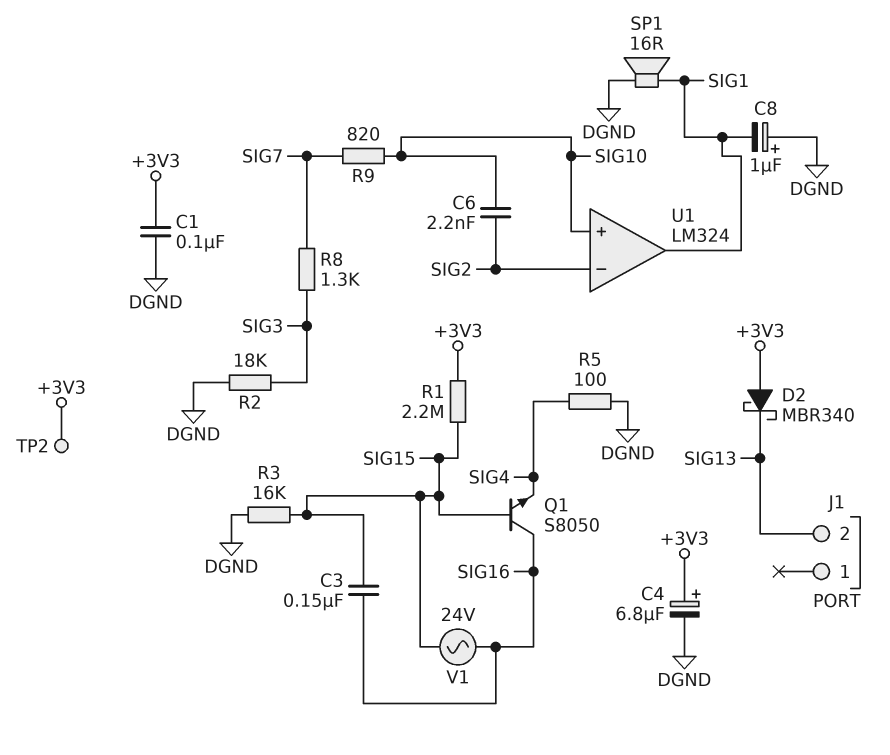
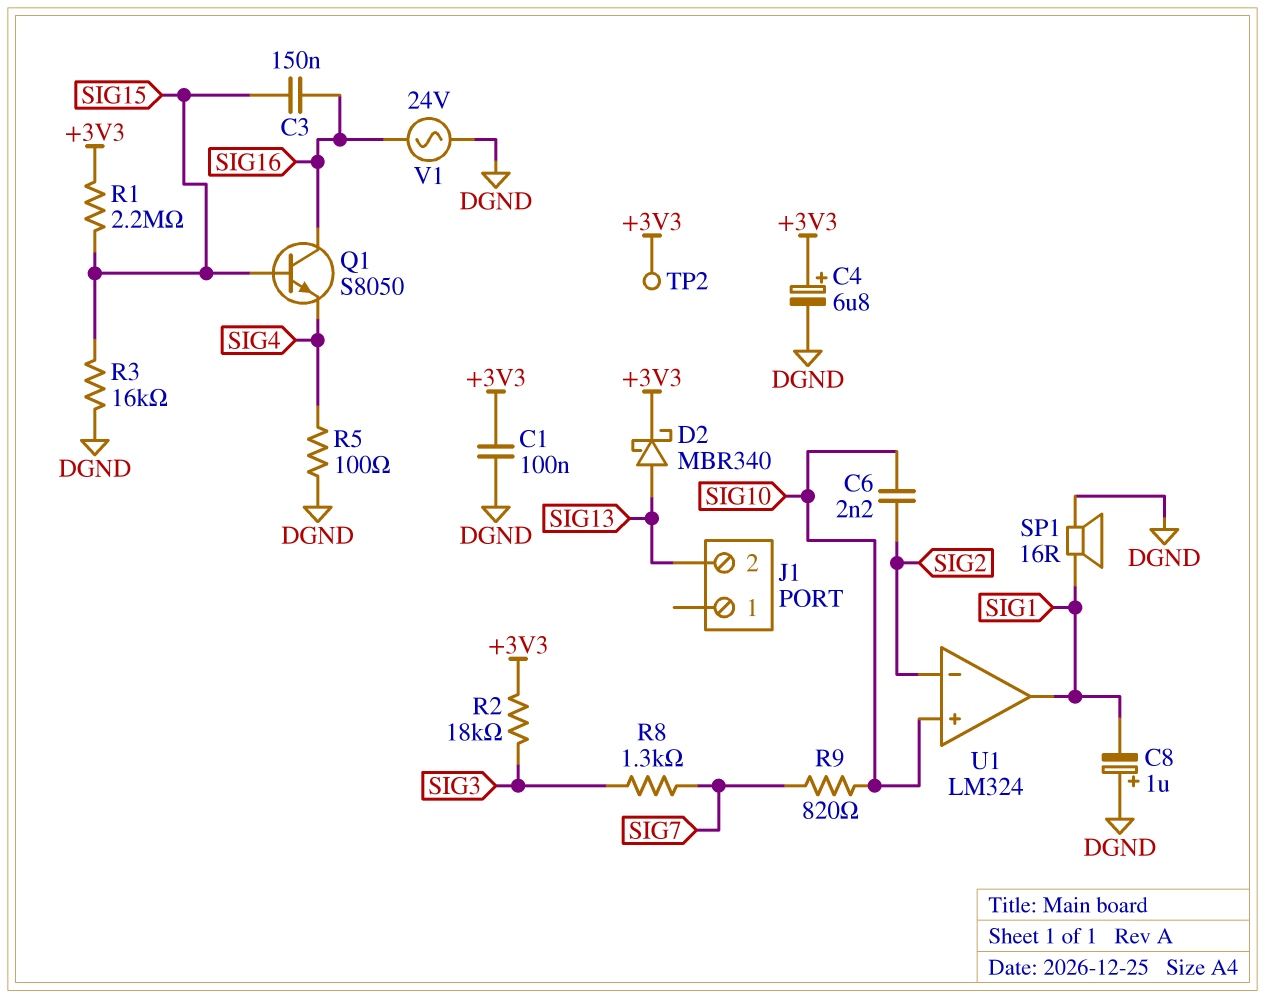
D2: schottky MBR340 (A +3V3, K SIG13) -> schottky MBR340 (A SIG13, K +3V3)
R2: 18k (DGND, SIG3) -> 18k (+3V3, SIG3)
V1: AC 24V (SIG15, SIG16) -> AC 24V (DGND, SIG16)

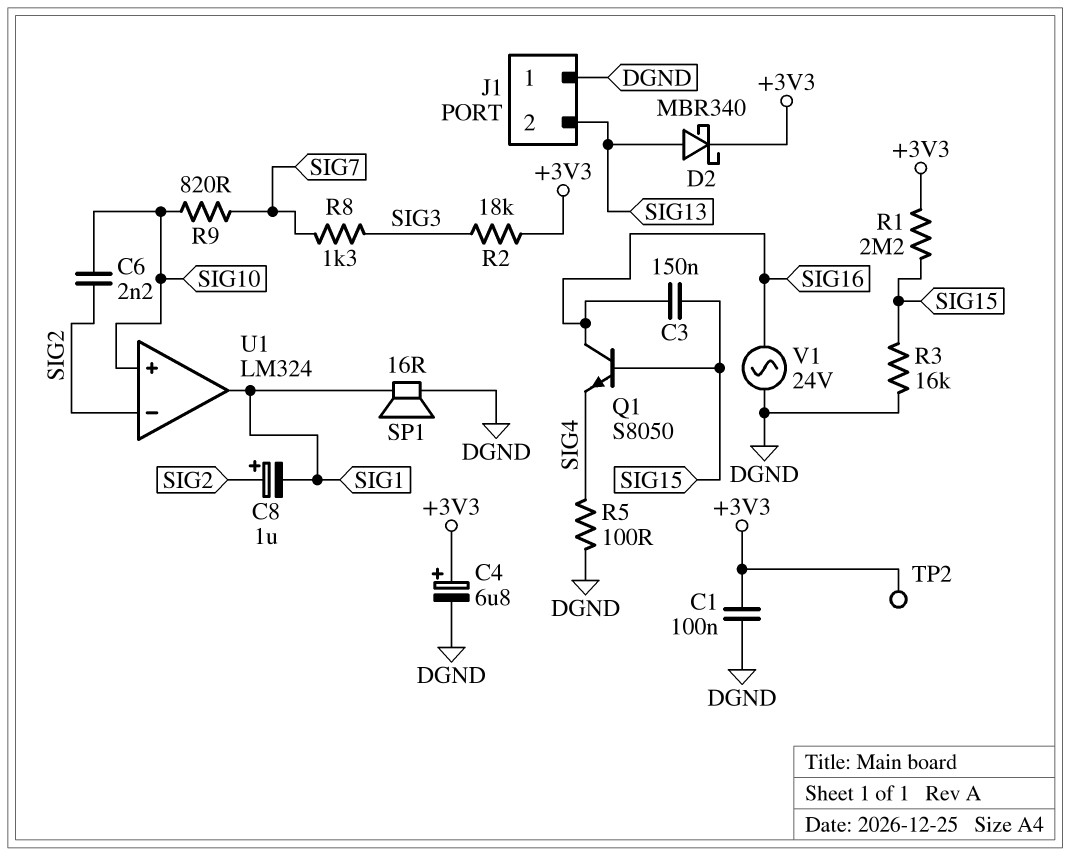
C8: 1uF (plus DGND, minus SIG1) -> 1uF (plus SIG2, minus SIG1)
J1 pin 1: none -> DGND

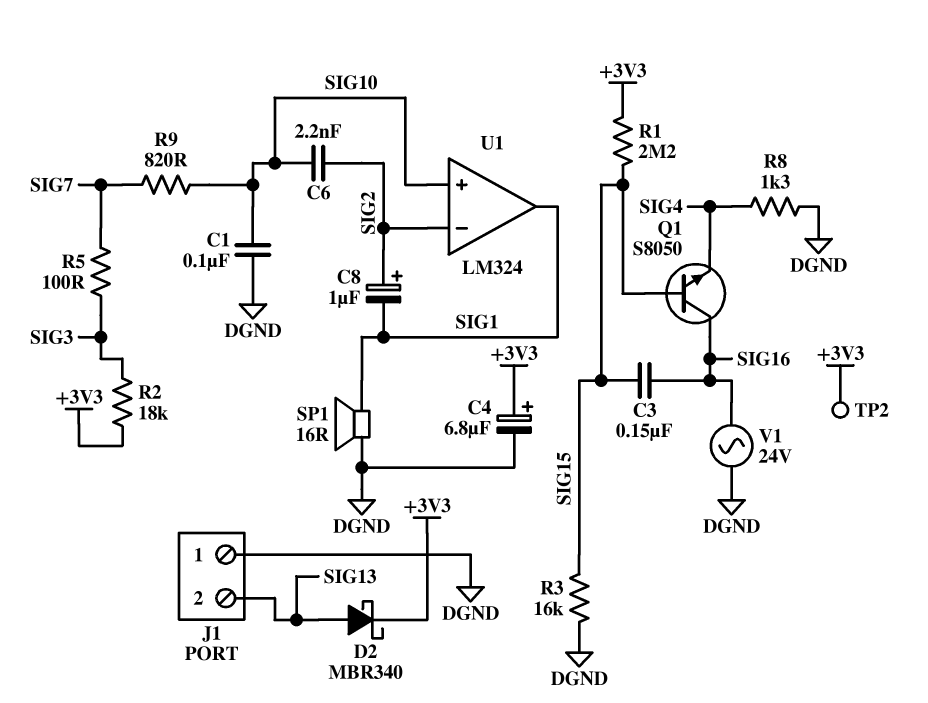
C1: 100nF (+3V3, DGND) -> 100nF (DGND, SIG10)
R5: 100 (DGND, SIG4) -> 100 (SIG3, SIG7)
R8: 1.3k (SIG3, SIG7) -> 1.3k (DGND, SIG4)

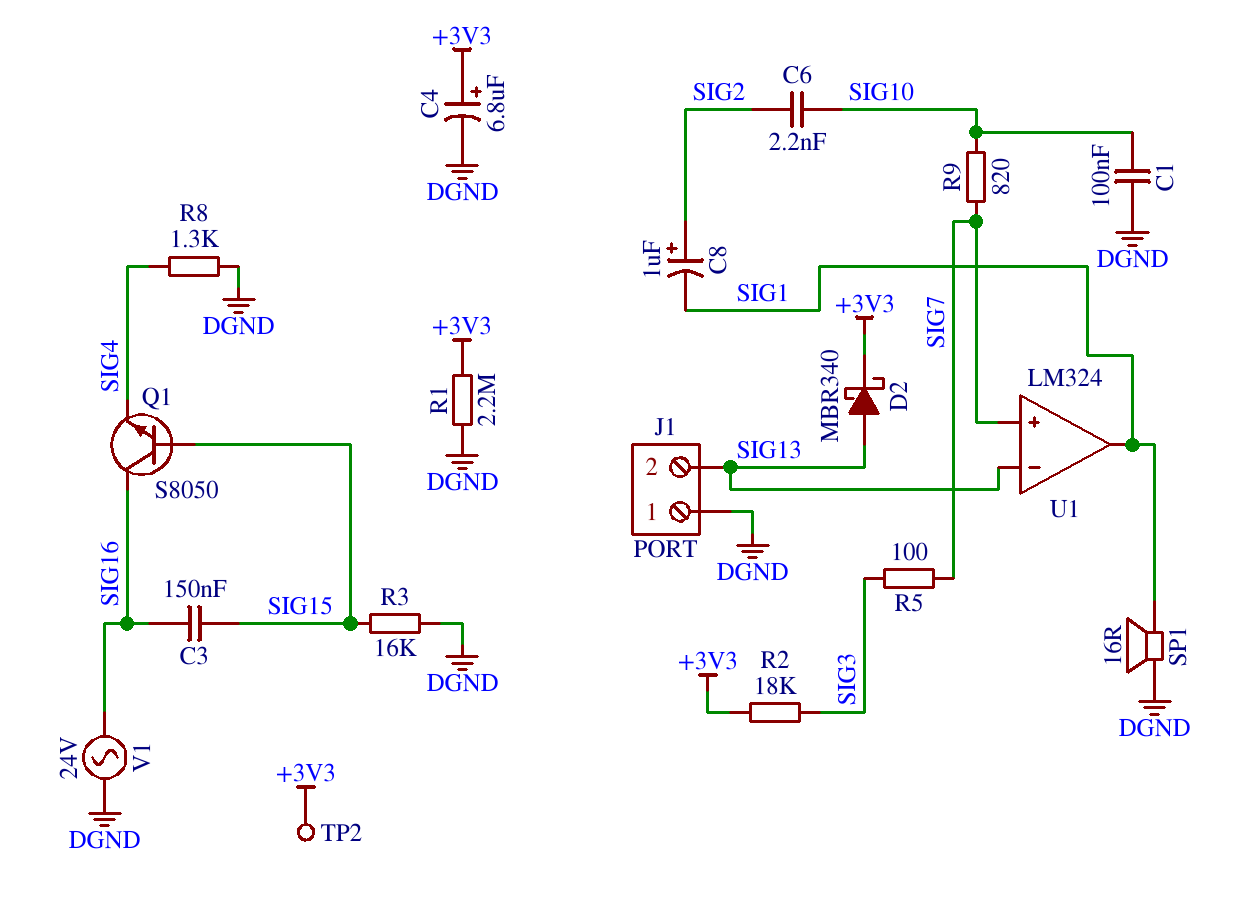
R1: 2.2M (+3V3, SIG15) -> 2.2M (+3V3, DGND)
U1 pin in+: SIG10 -> SIG7
U1 pin in-: SIG2 -> SIG13

